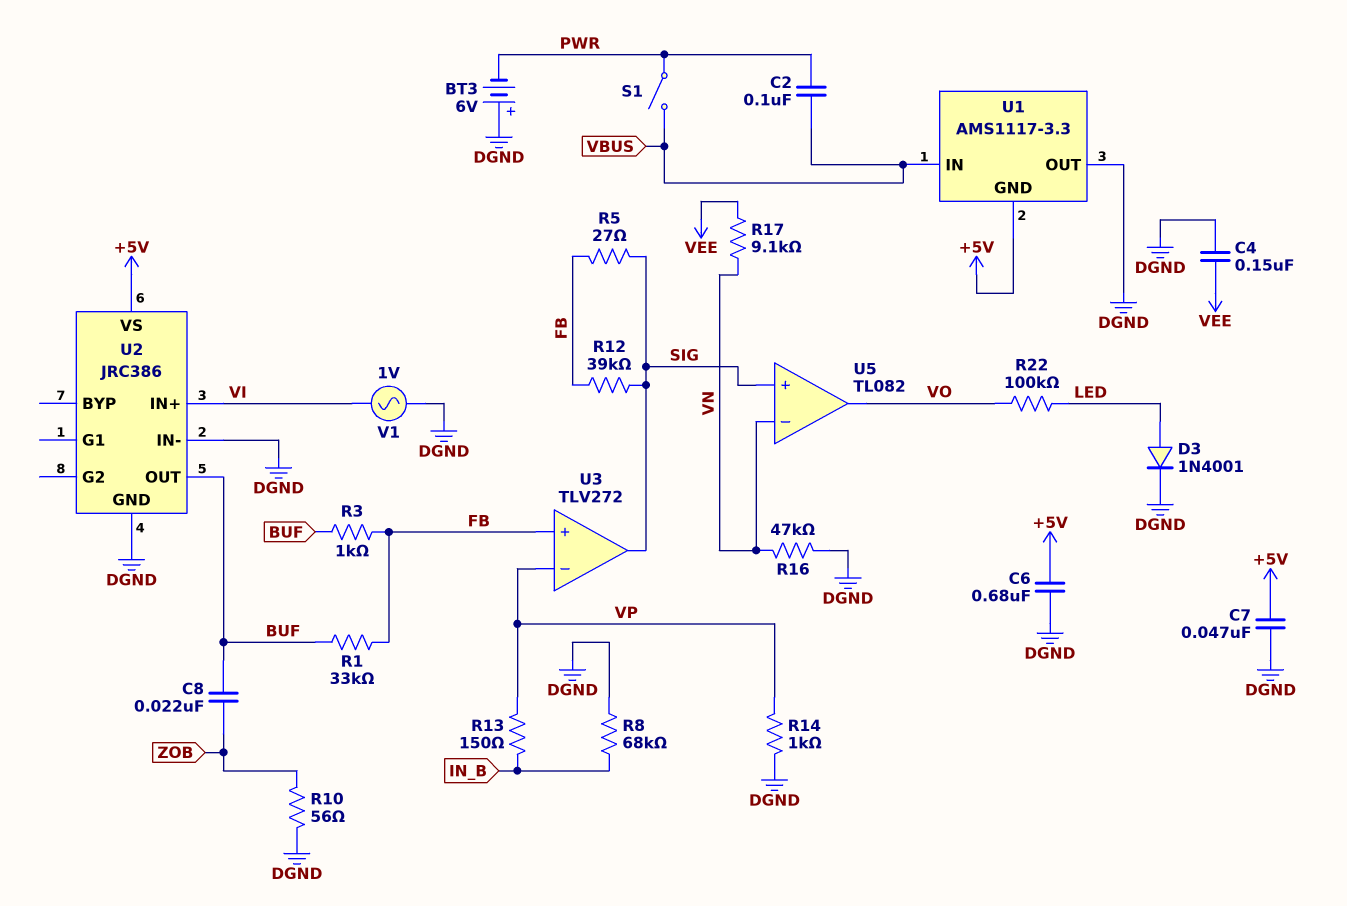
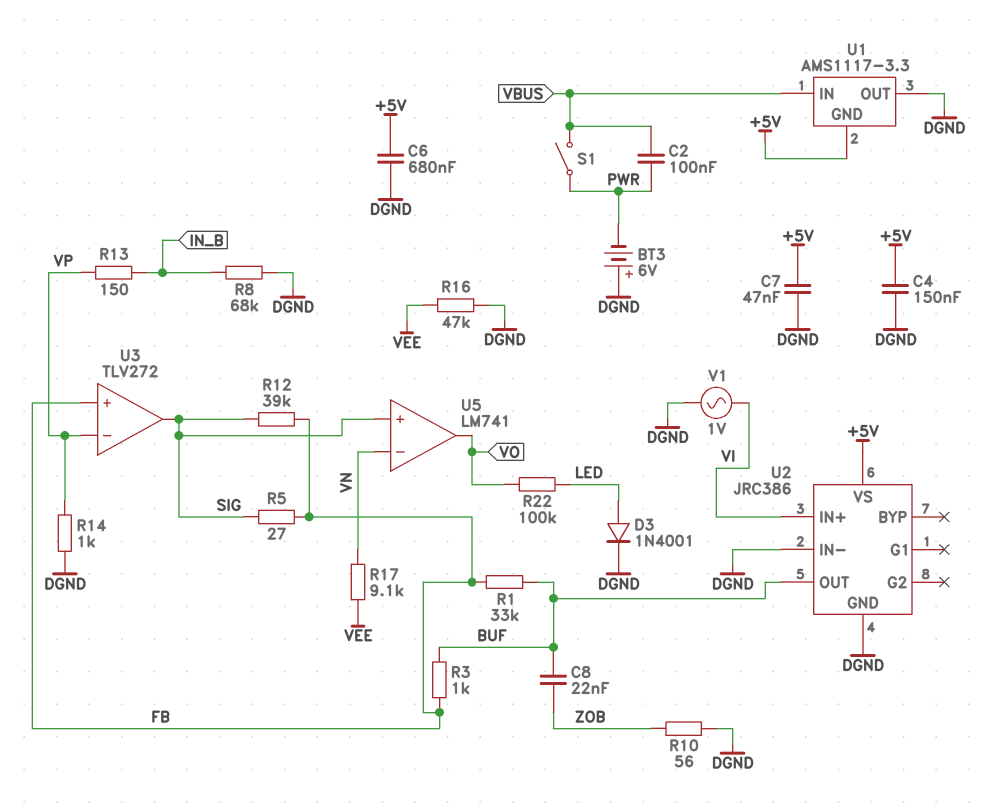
C4: 150nF (DGND, VEE) -> 150nF (+5V, DGND)
R16: 47k (DGND, VN) -> 47k (DGND, VEE)
U5: TL082 -> LM741

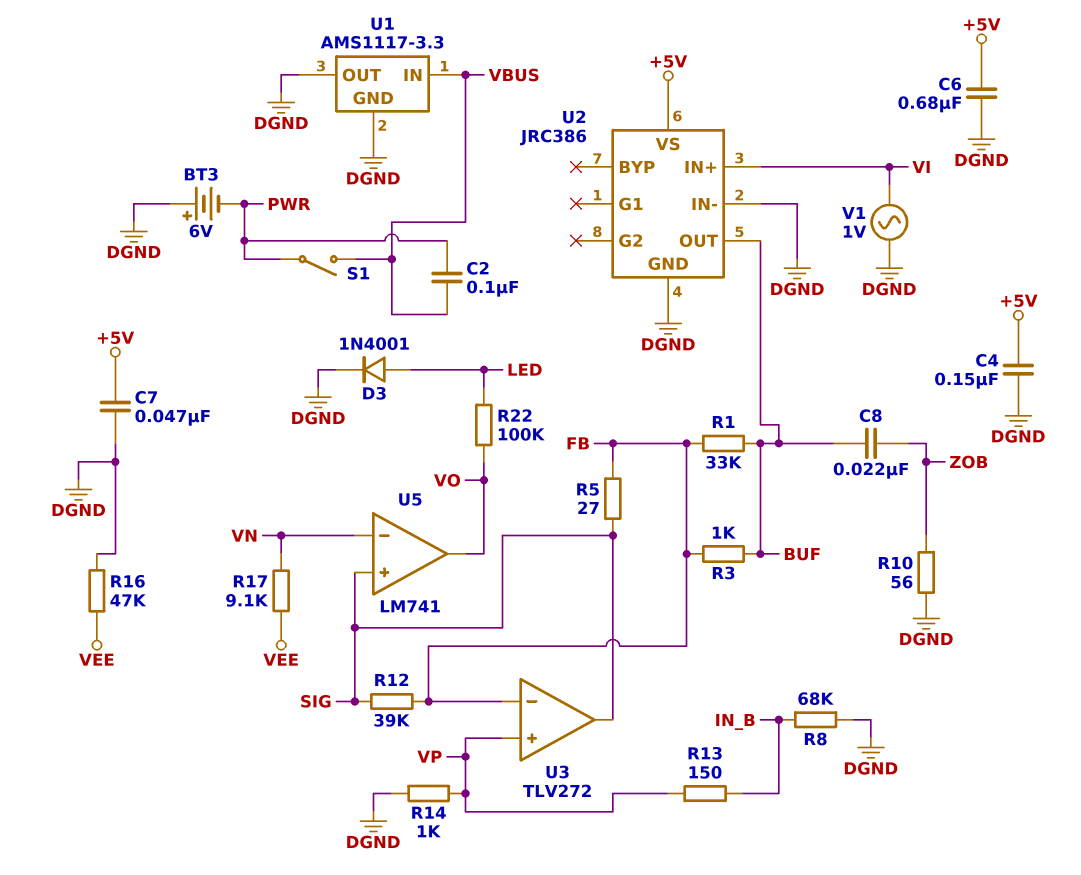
U1 pin GND: +5V -> DGND
U3 pin in+: FB -> VP
U3 pin in-: VP -> FB

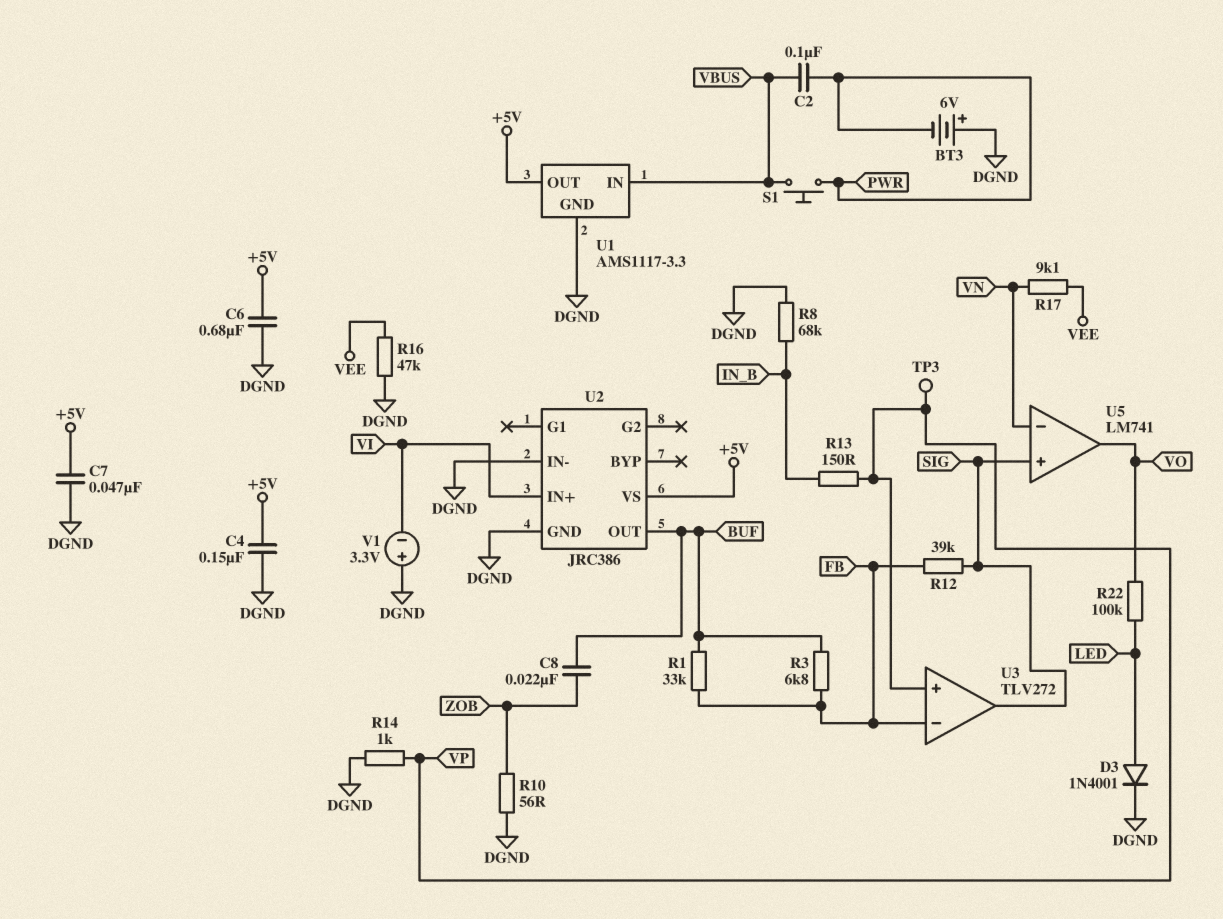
R3: 1k (BUF, FB) -> 6.8k (BUF, FB)
R5: 27 (FB, SIG) -> none
S1: switch (PWR, VBUS) -> button (PWR, VBUS)
TP3: none -> test point (VP)
U1 pin OUT: DGND -> +5V
V1: AC 1V (DGND, VI) -> 3.3V (plus DGND, minus VI)

